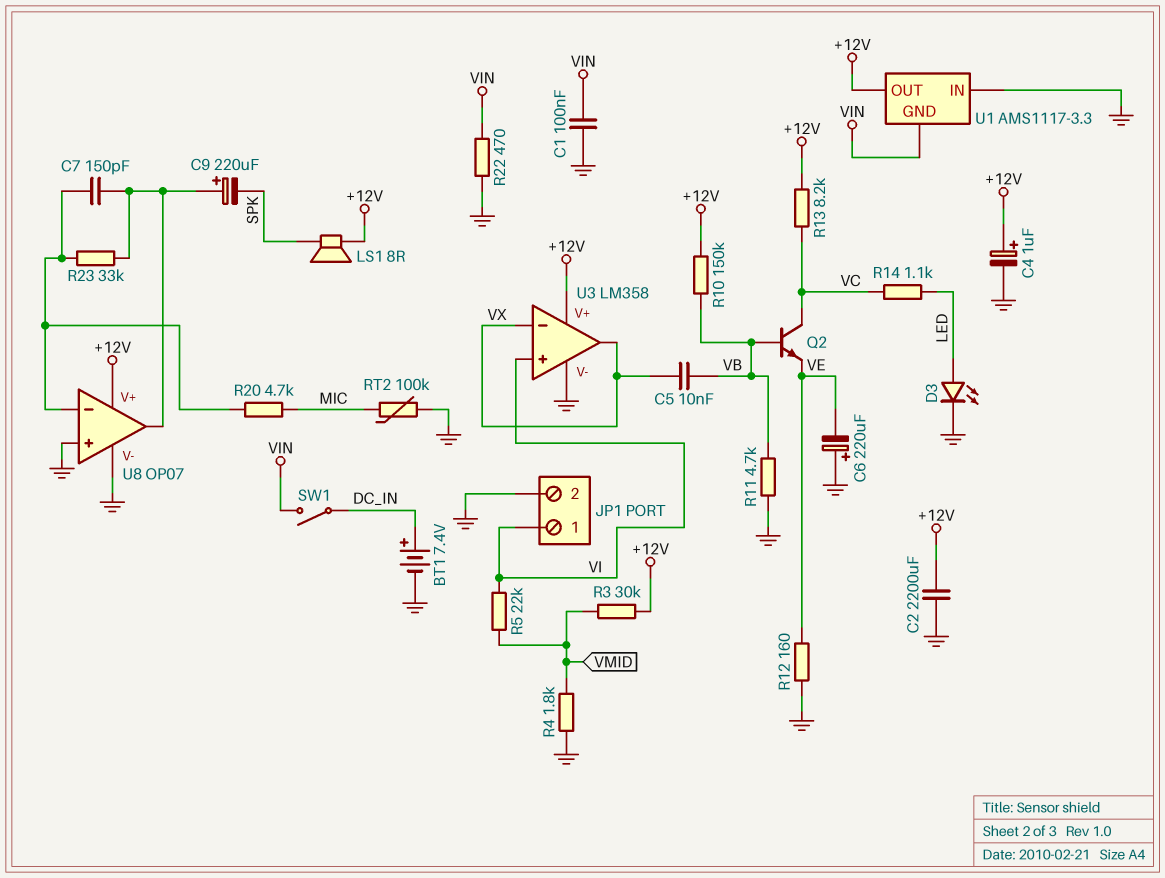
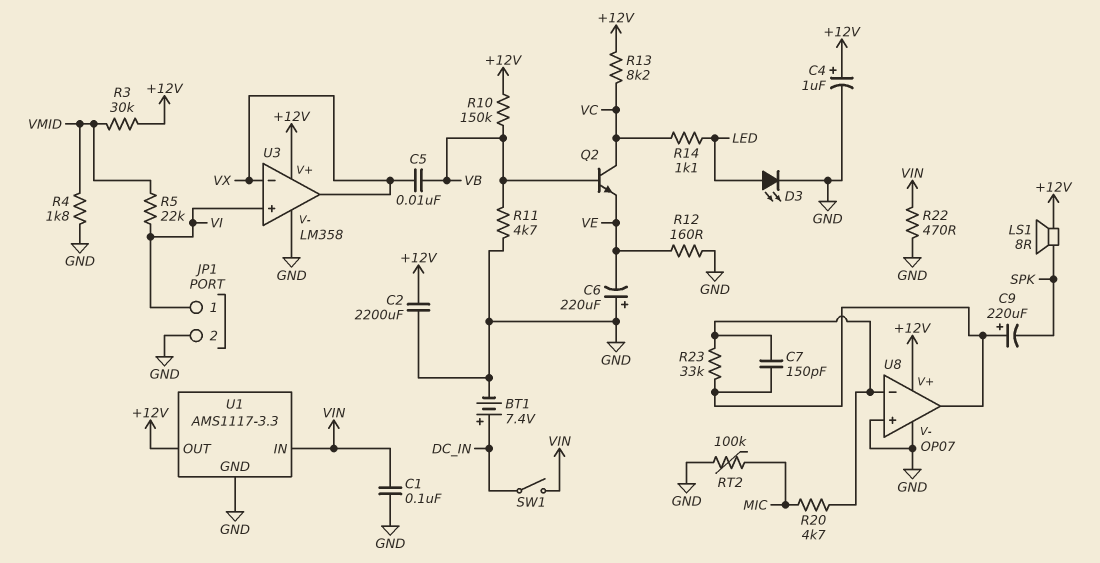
U1 pin GND: VIN -> GND
U1 pin IN: GND -> VIN

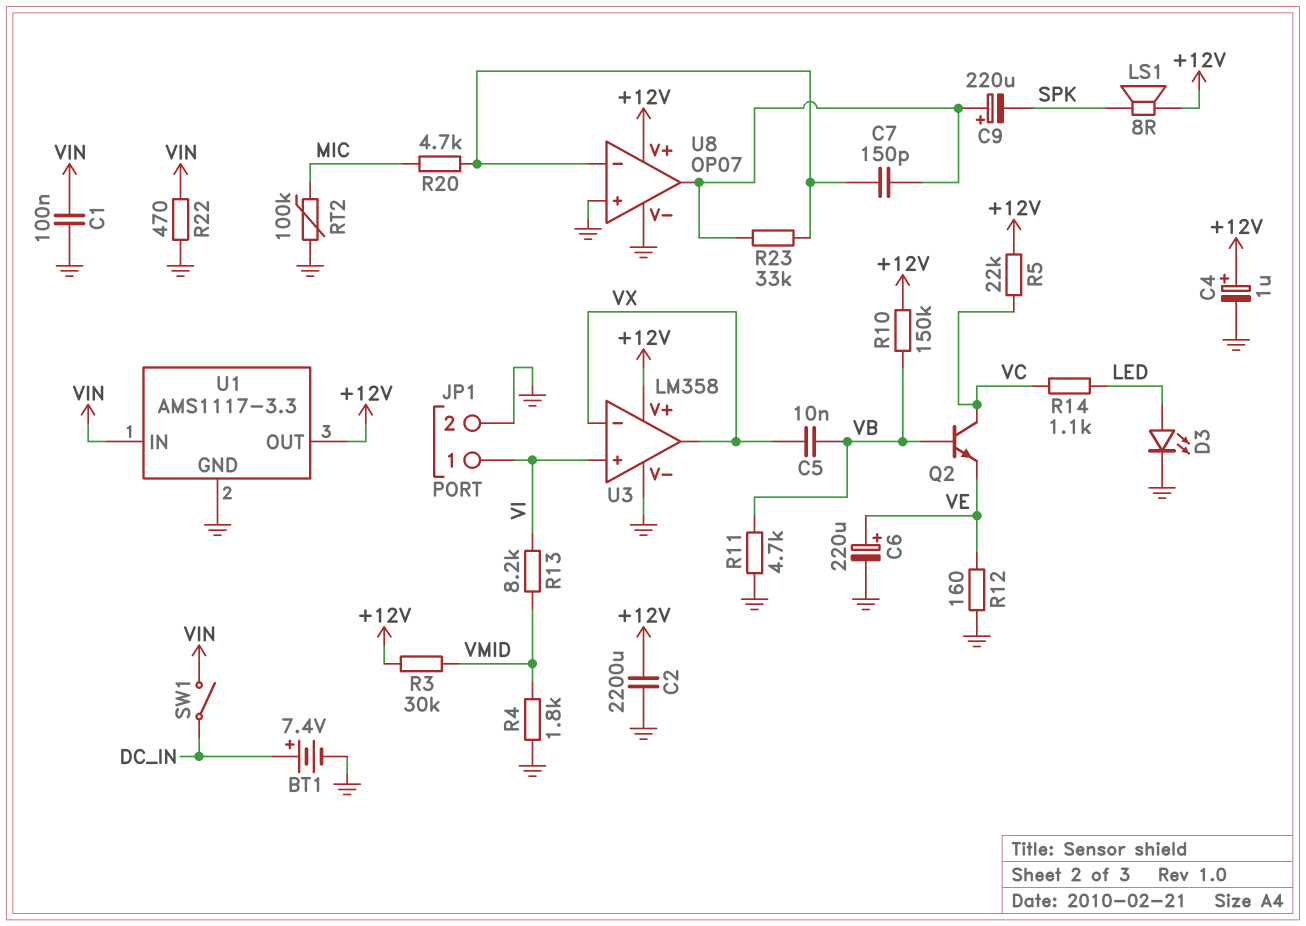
C6: 220uF (plus GND, minus VE) -> 220uF (plus VE, minus GND)
R5: 22k (VI, VMID) -> 22k (+12V, VC)
R13: 8.2k (+12V, VC) -> 8.2k (VI, VMID)

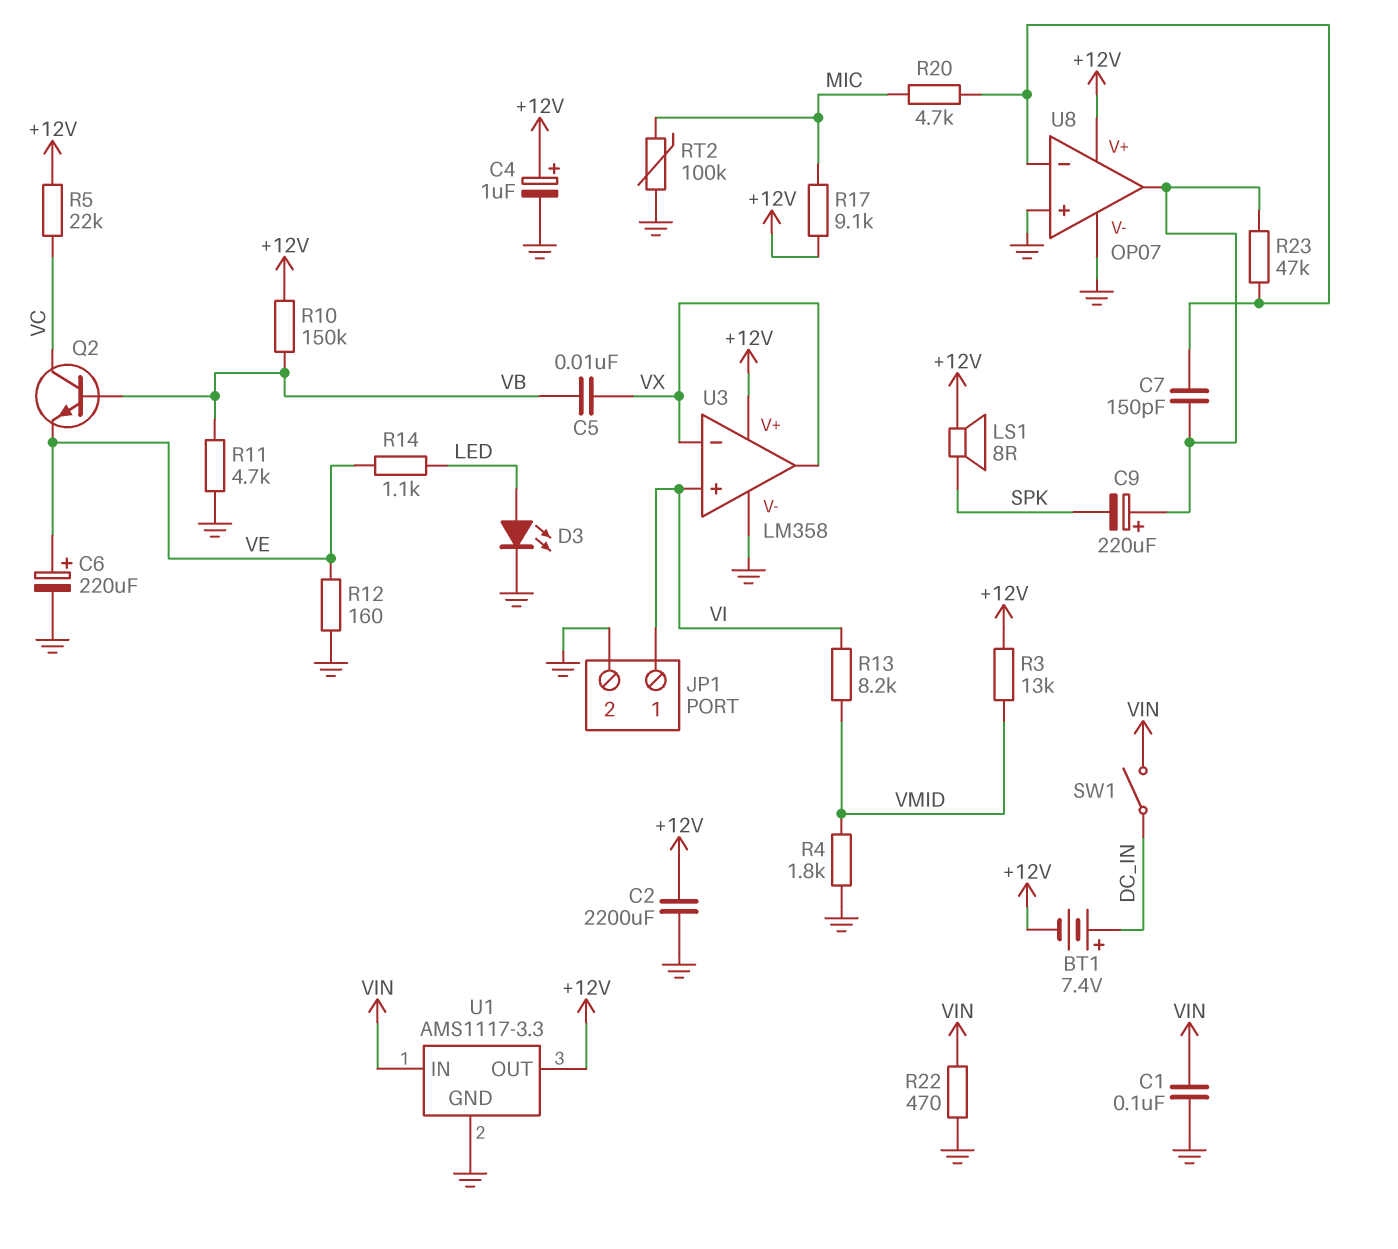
BT1: 7.4V (plus DC_IN, minus GND) -> 7.4V (plus DC_IN, minus +12V)
R3: 30k (+12V, VMID) -> 13k (+12V, VMID)
R14: 1.1k (LED, VC) -> 1.1k (LED, VE)
R17: none -> 9.1k (+12V, MIC)
R23: 33k (U8/in-, U8/out) -> 47k (U8/in-, U8/out)

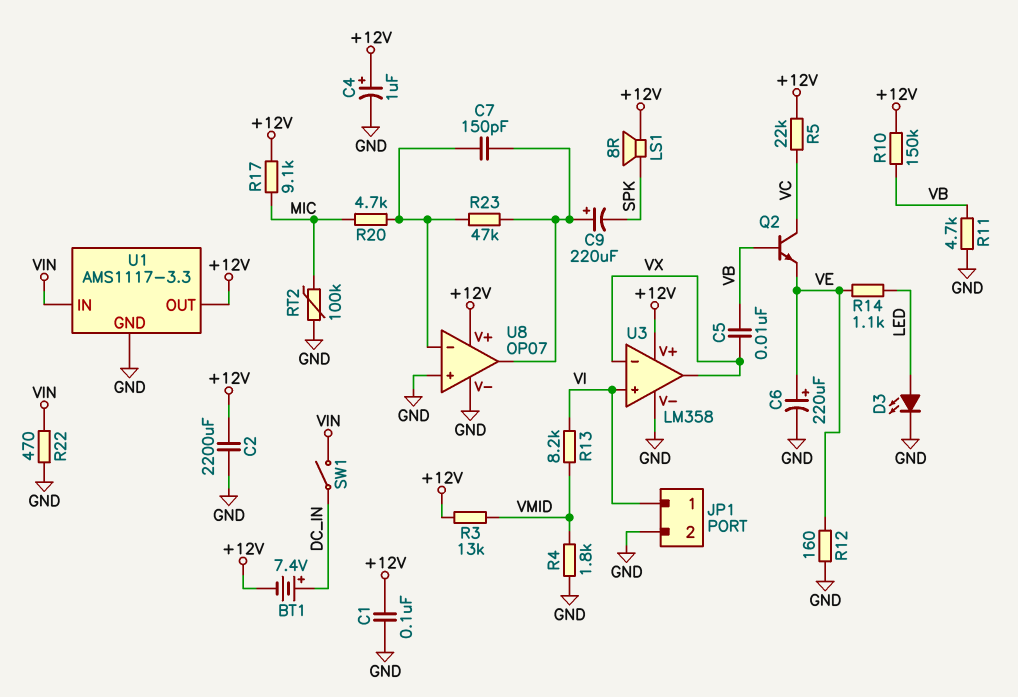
C1: 100nF (GND, VIN) -> 100nF (+12V, GND)

